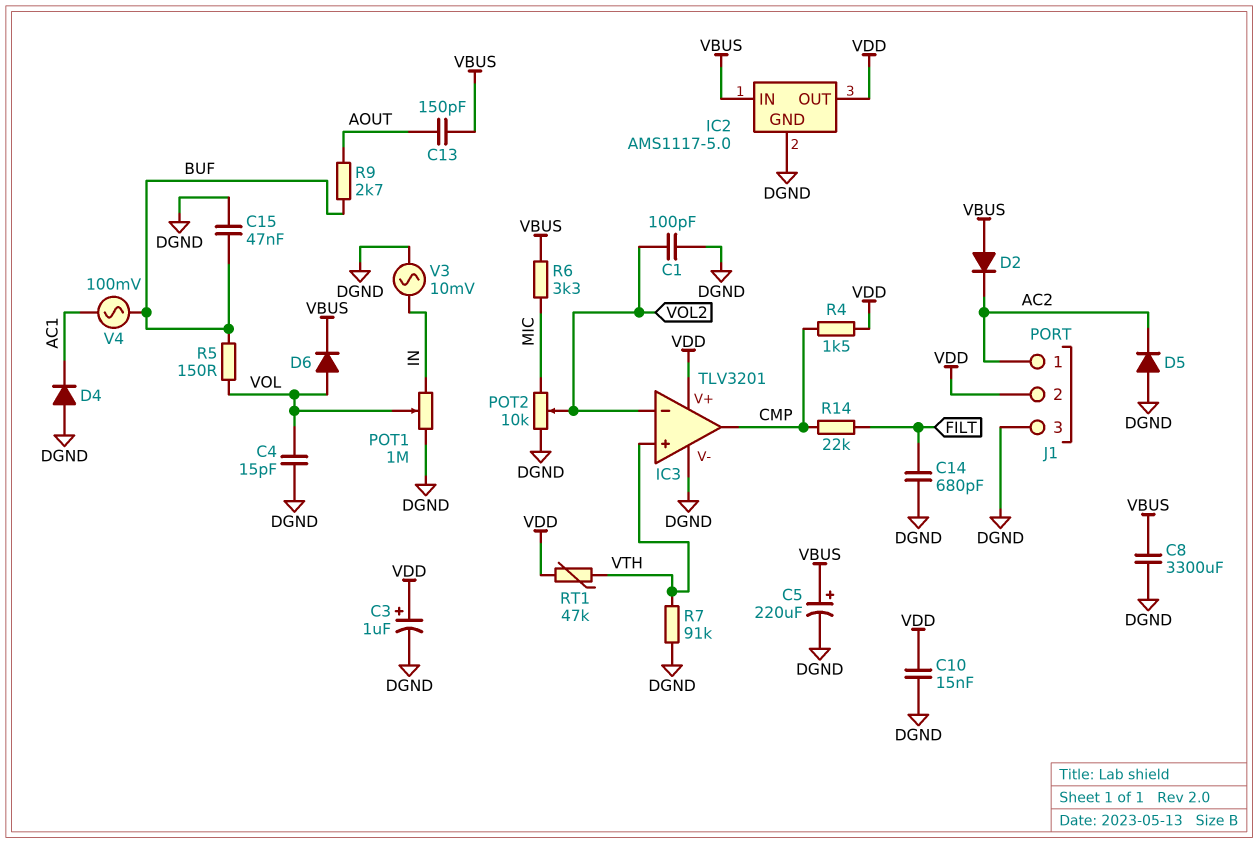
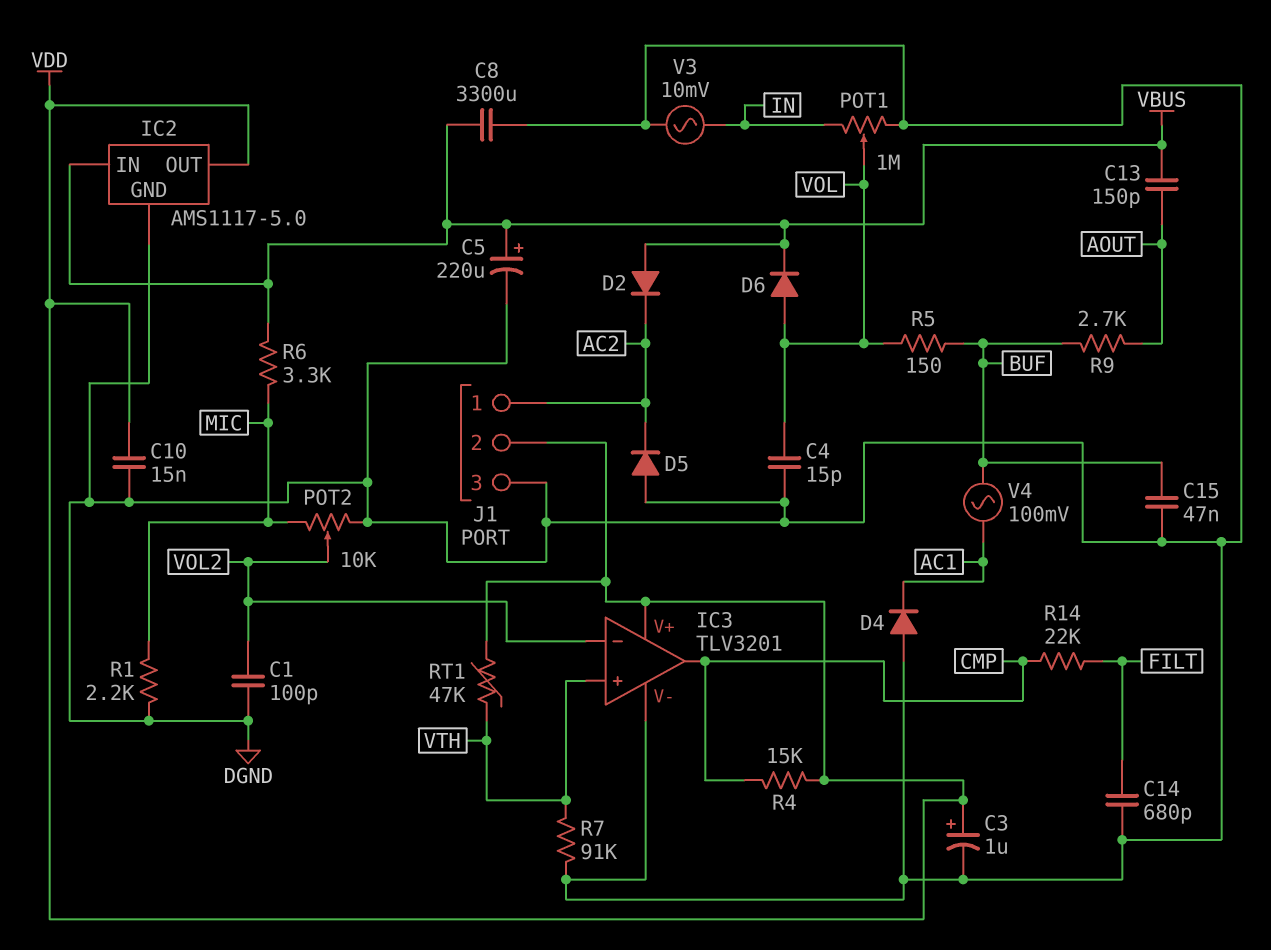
R1: none -> 2.2k (DGND, MIC)
R4: 1.5k (CMP, VDD) -> 15k (CMP, VDD)

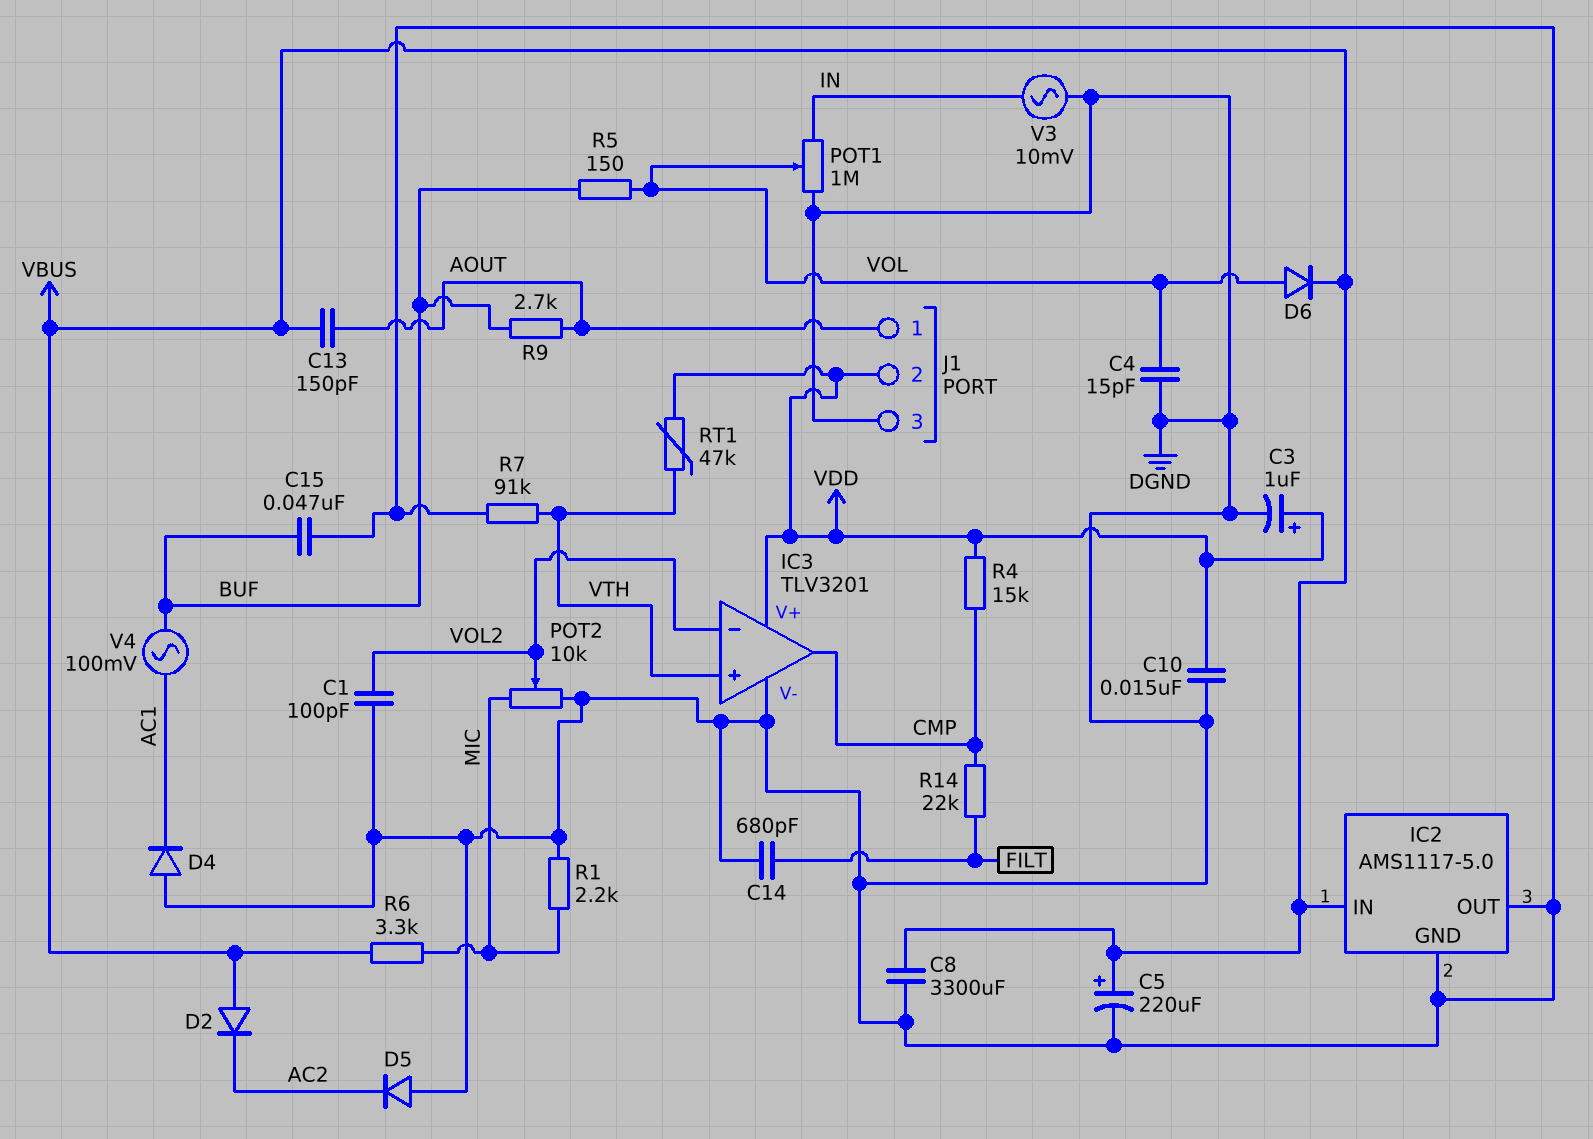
IC2 pin OUT: VDD -> DGND
J1 pin 1: AC2 -> AOUT

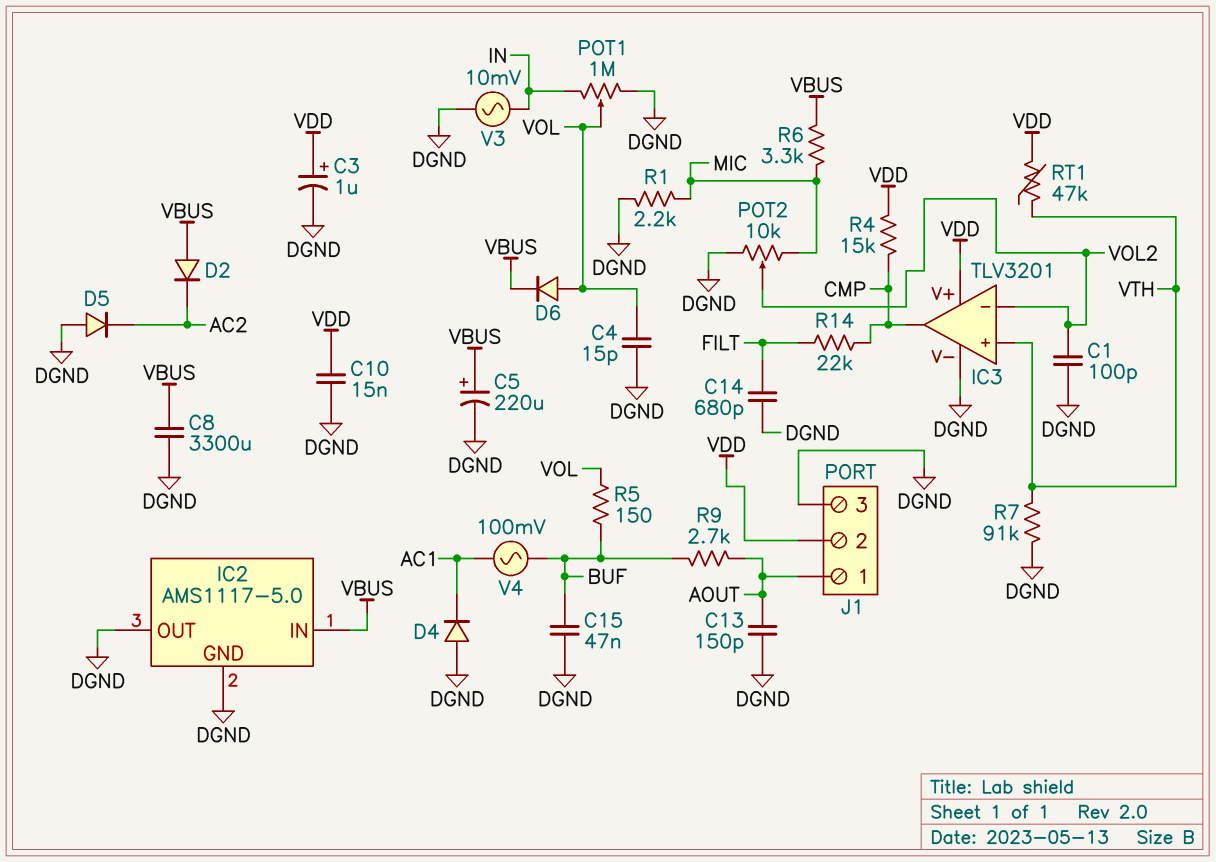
C13: 150pF (AOUT, VBUS) -> 150pF (AOUT, DGND)

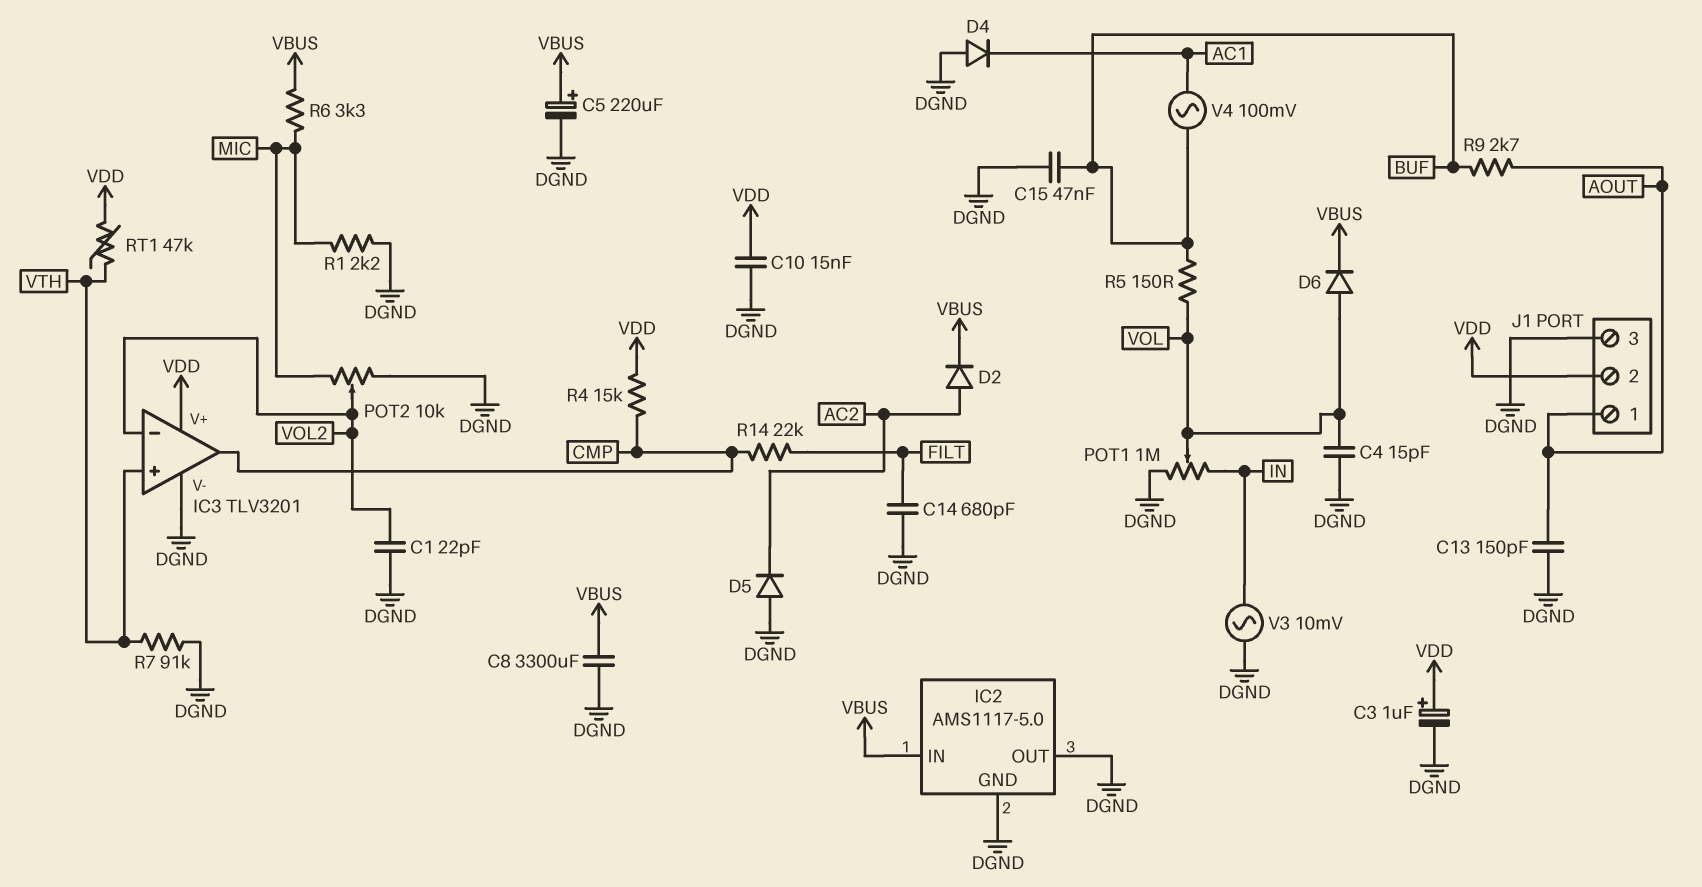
C1: 100pF (DGND, VOL2) -> 22pF (DGND, VOL2)
D2: diode (A VBUS, K AC2) -> diode (A AC2, K VBUS)

